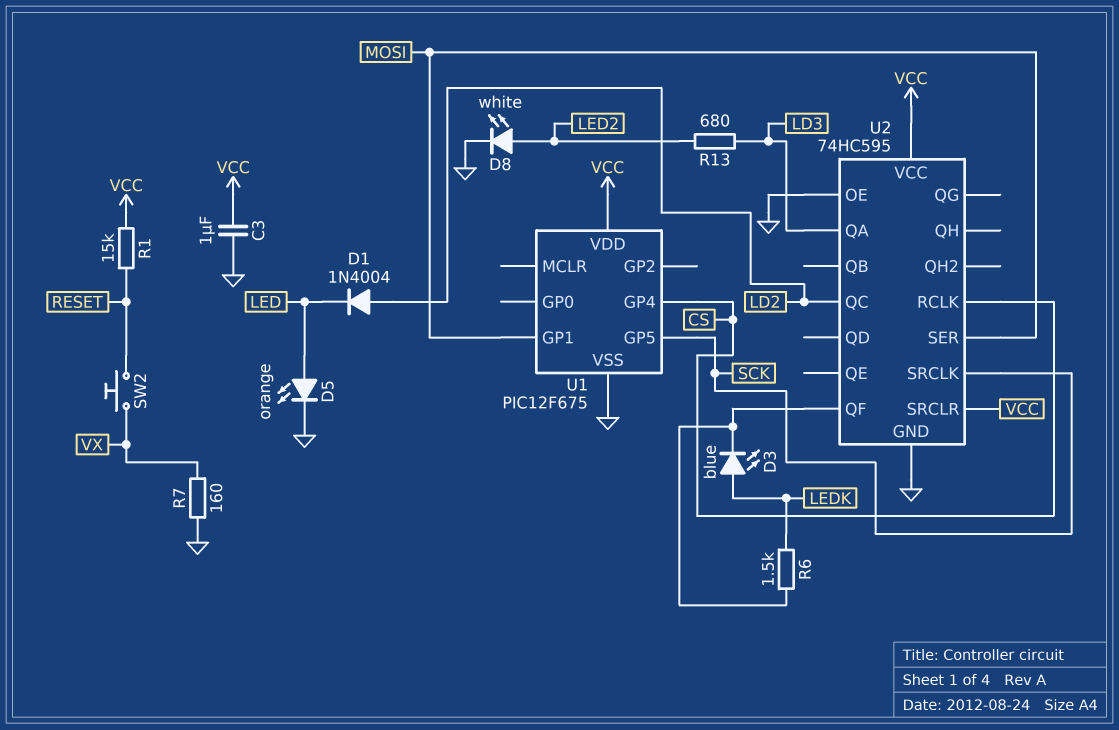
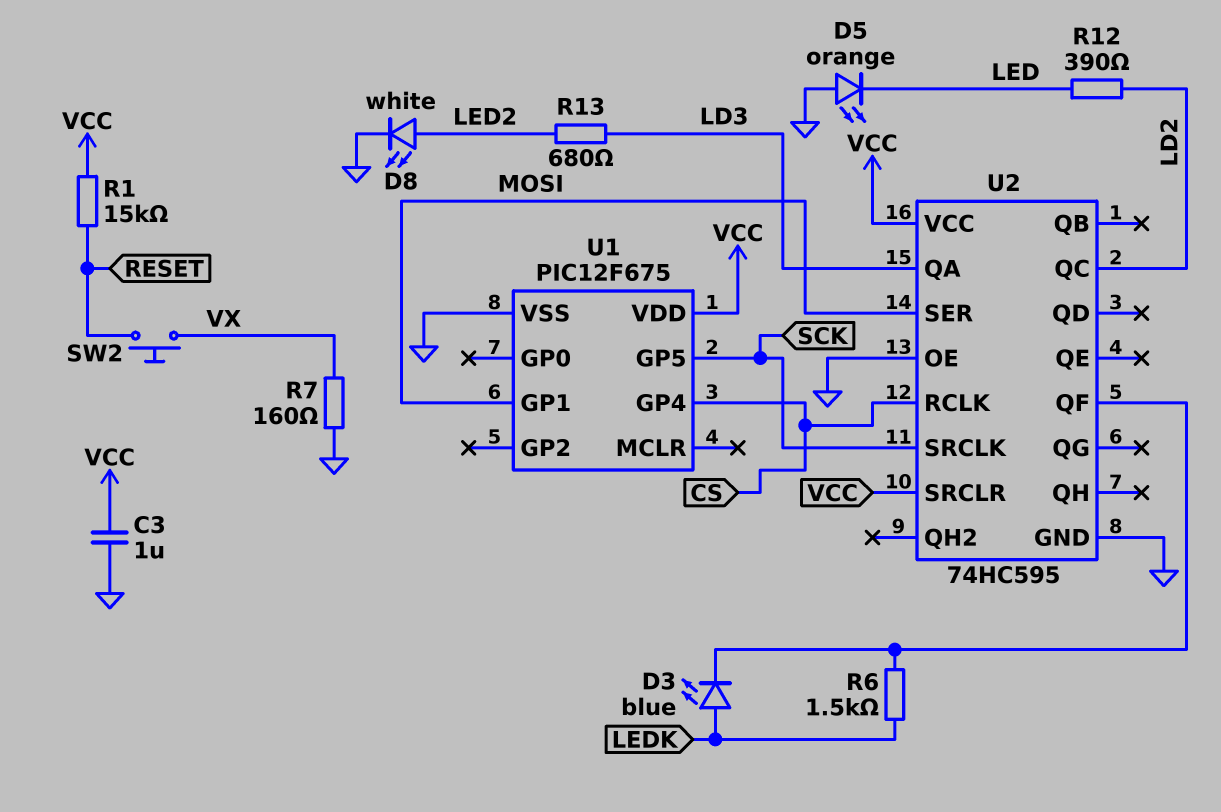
D1: diode 1N4004 (A LD2, K LED) -> none
D5: LED orange (A LED, K GND) -> LED orange (A GND, K LED)
R12: none -> 390 (LD2, LED)

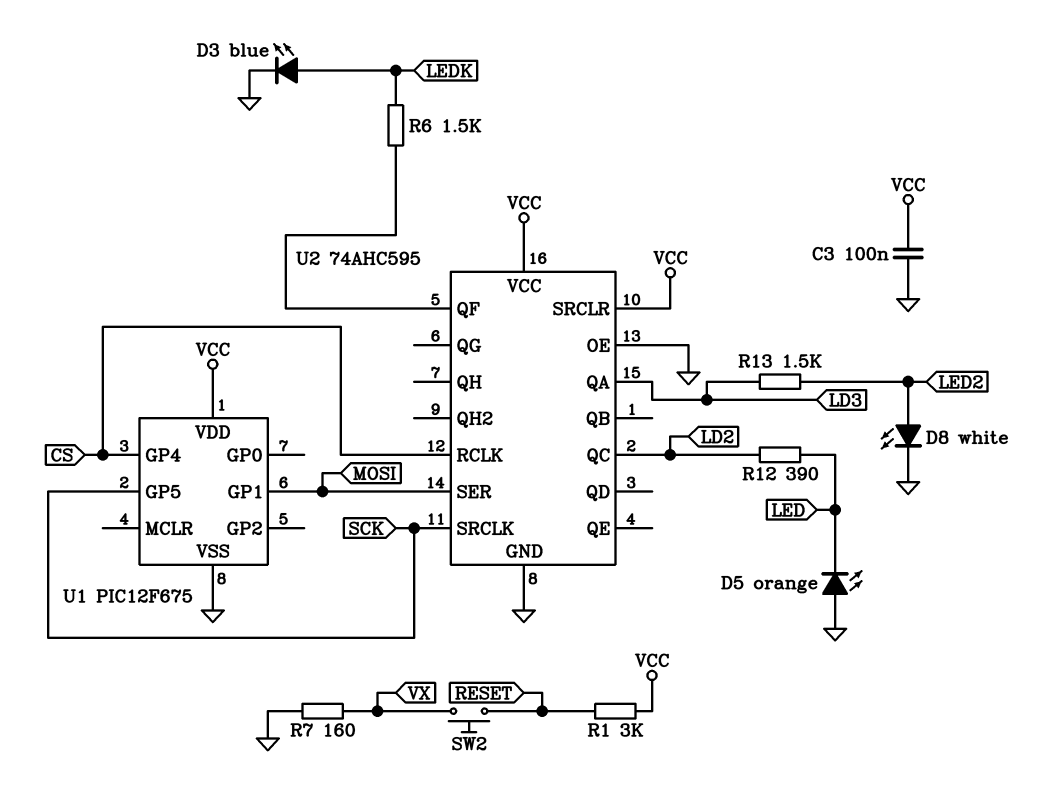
C3: 1uF (GND, VCC) -> 100nF (GND, VCC)
D3: LED blue (A LEDK, K U2/QF) -> LED blue (A LEDK, K GND)
R1: 15k (RESET, VCC) -> 3k (RESET, VCC)
R13: 680 (LD3, LED2) -> 1.5k (LD3, LED2)
U2: 74HC595 -> 74AHC595

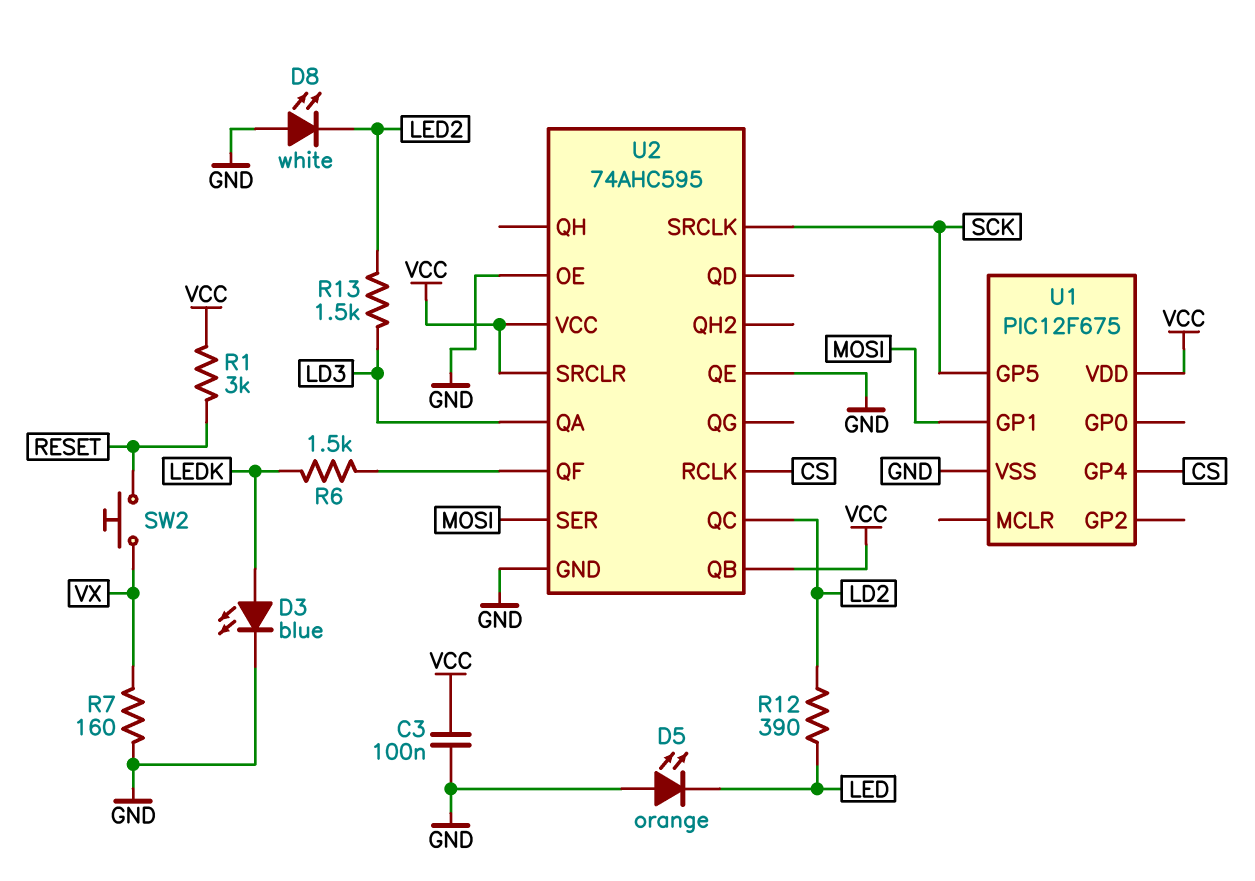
D8: LED white (A LED2, K GND) -> LED white (A GND, K LED2)
U2 pin QB: none -> VCC
U2 pin QE: none -> GND

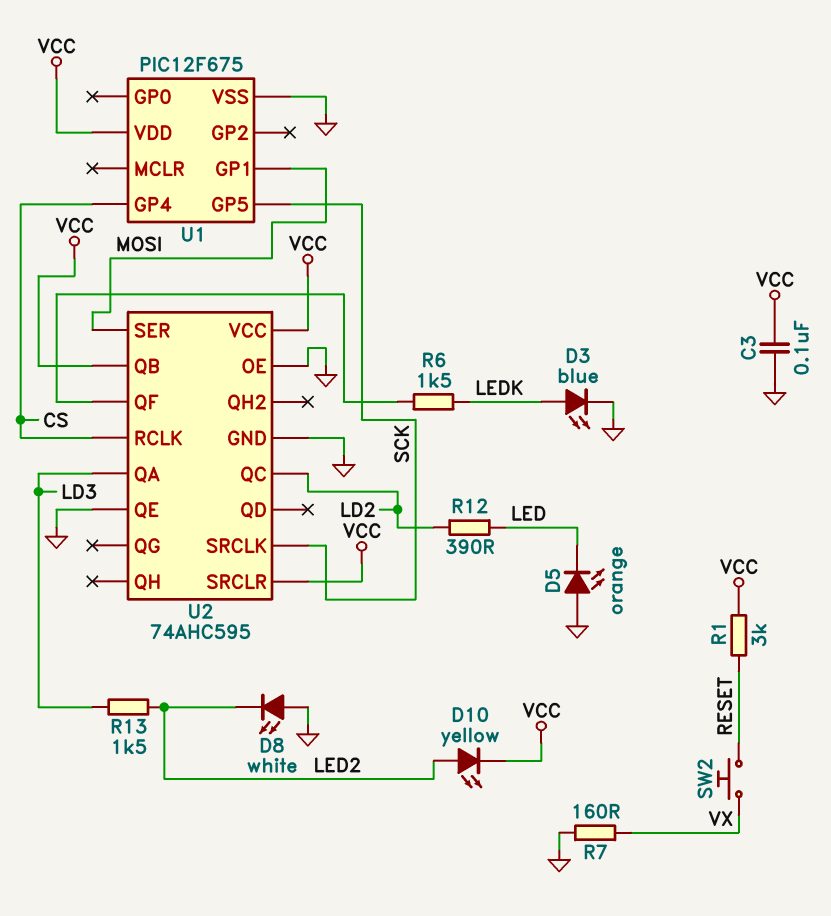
D10: none -> LED yellow (A LED2, K VCC)

